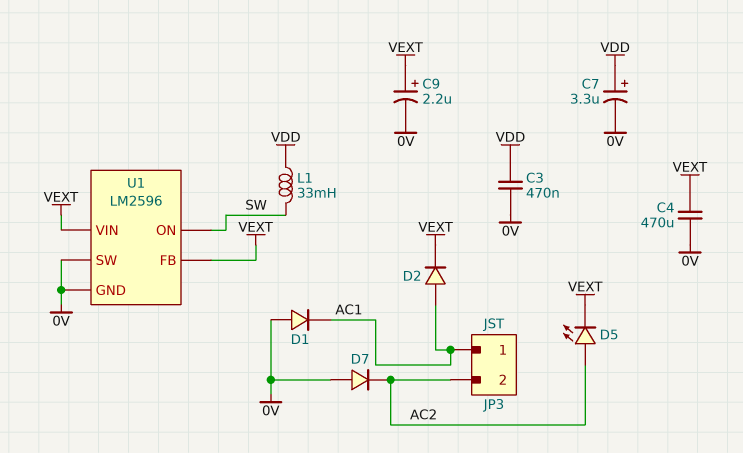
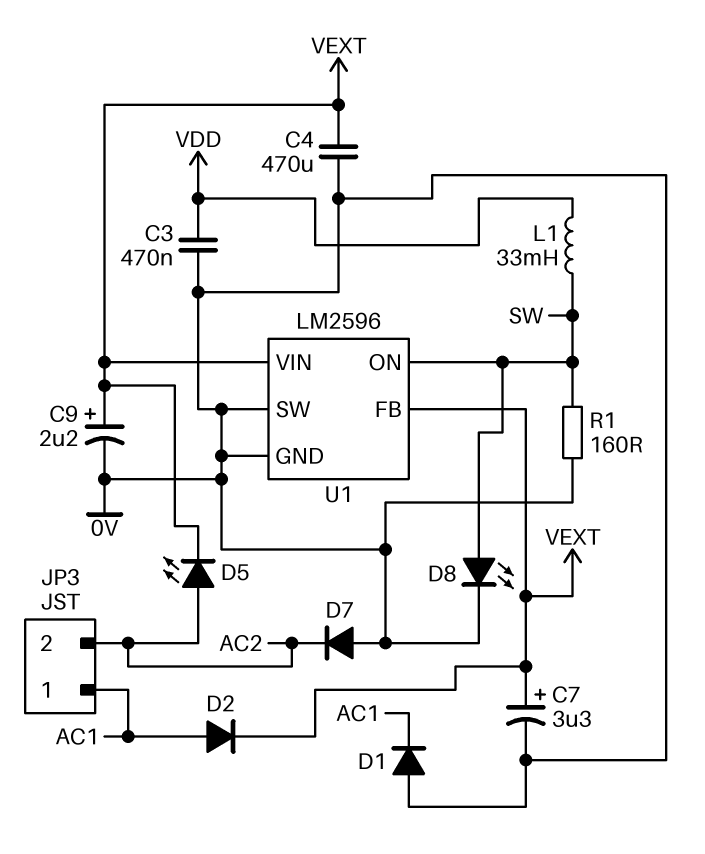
C7: 3.3uF (plus VDD, minus 0V) -> 3.3uF (plus VEXT, minus 0V)
D8: none -> LED (A SW, K 0V)
R1: none -> 160 (0V, SW)

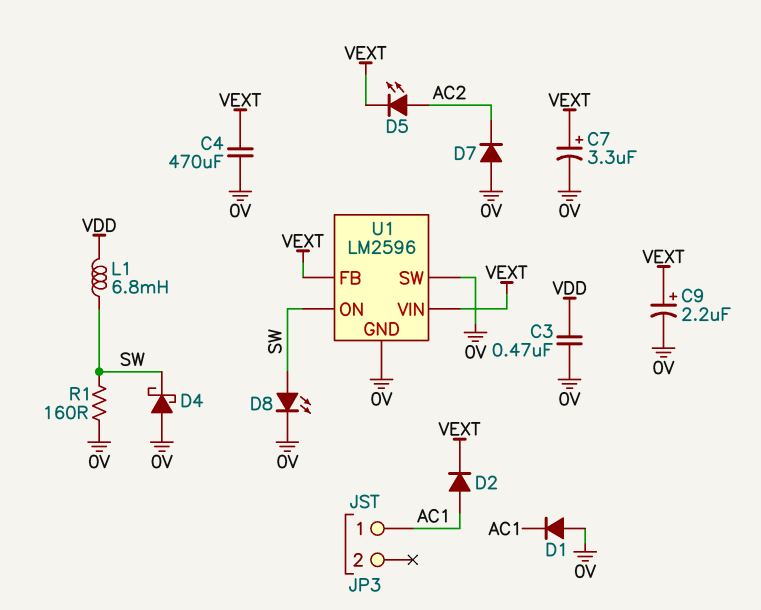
D4: none -> schottky (A 0V, K SW)
JP3 pin 2: AC2 -> none
L1: 33mH (SW, VDD) -> 6.8mH (SW, VDD)

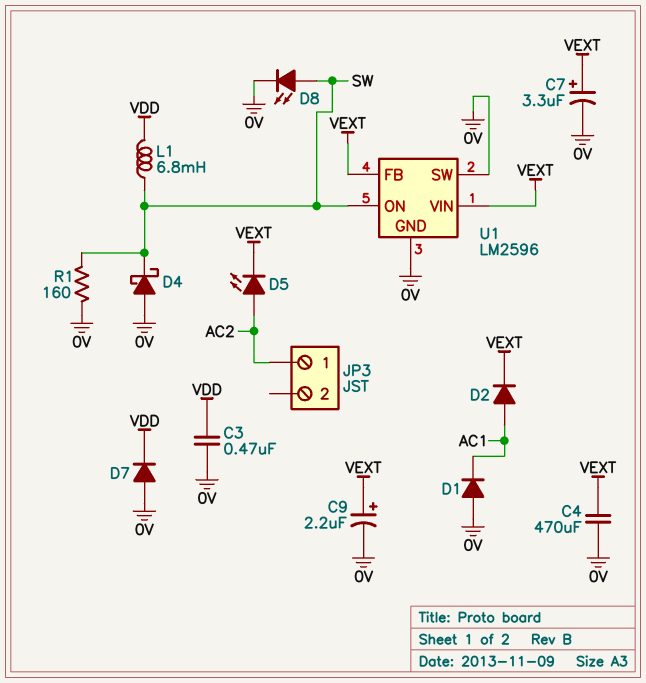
D7: diode (A 0V, K AC2) -> diode (A 0V, K VDD)
JP3 pin 1: AC1 -> AC2

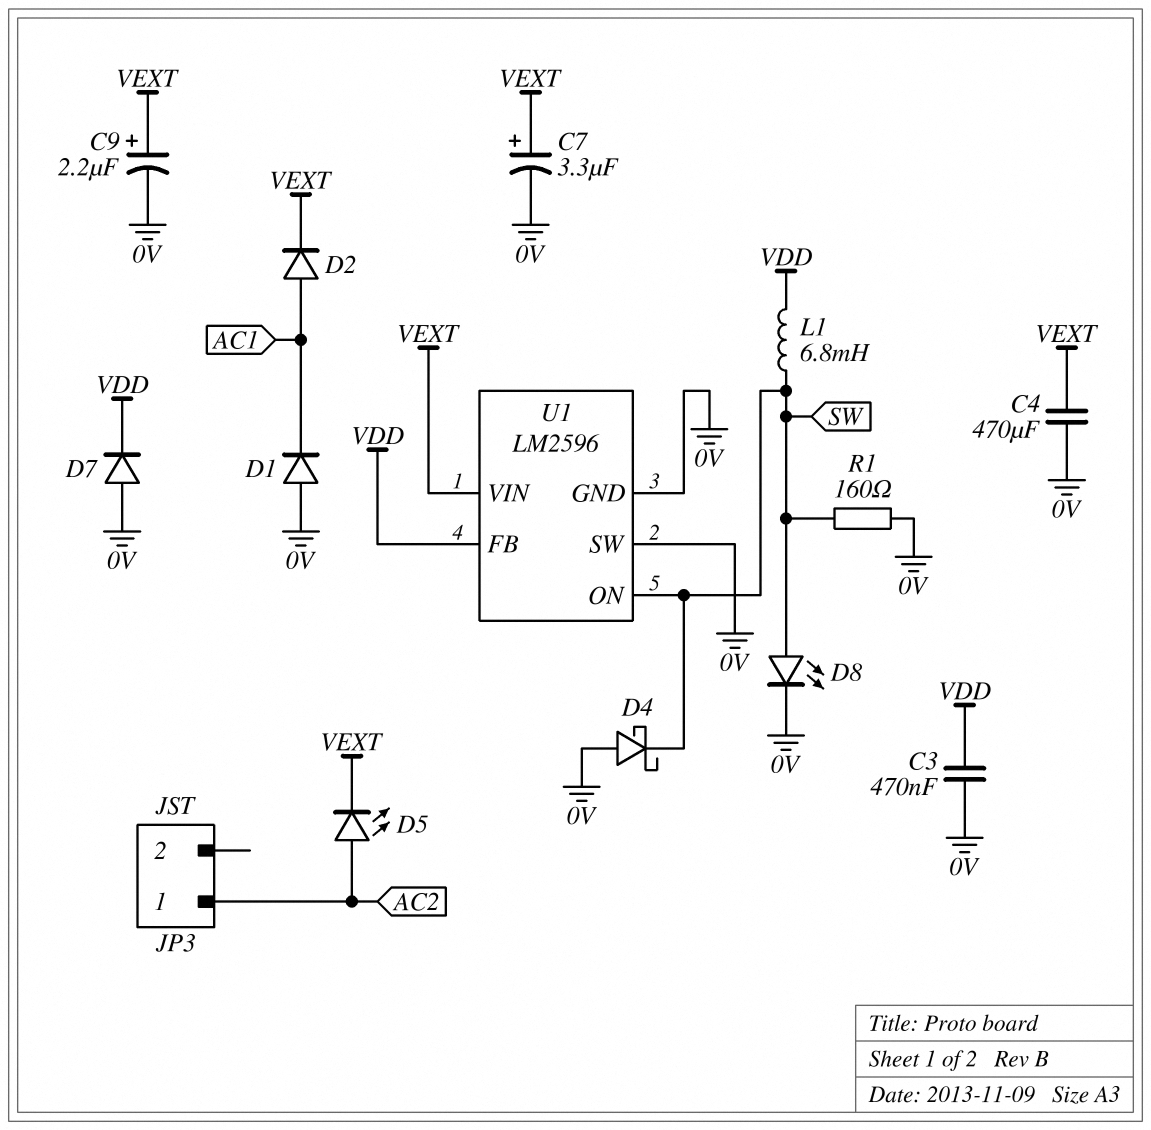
U1 pin FB: VEXT -> VDD

